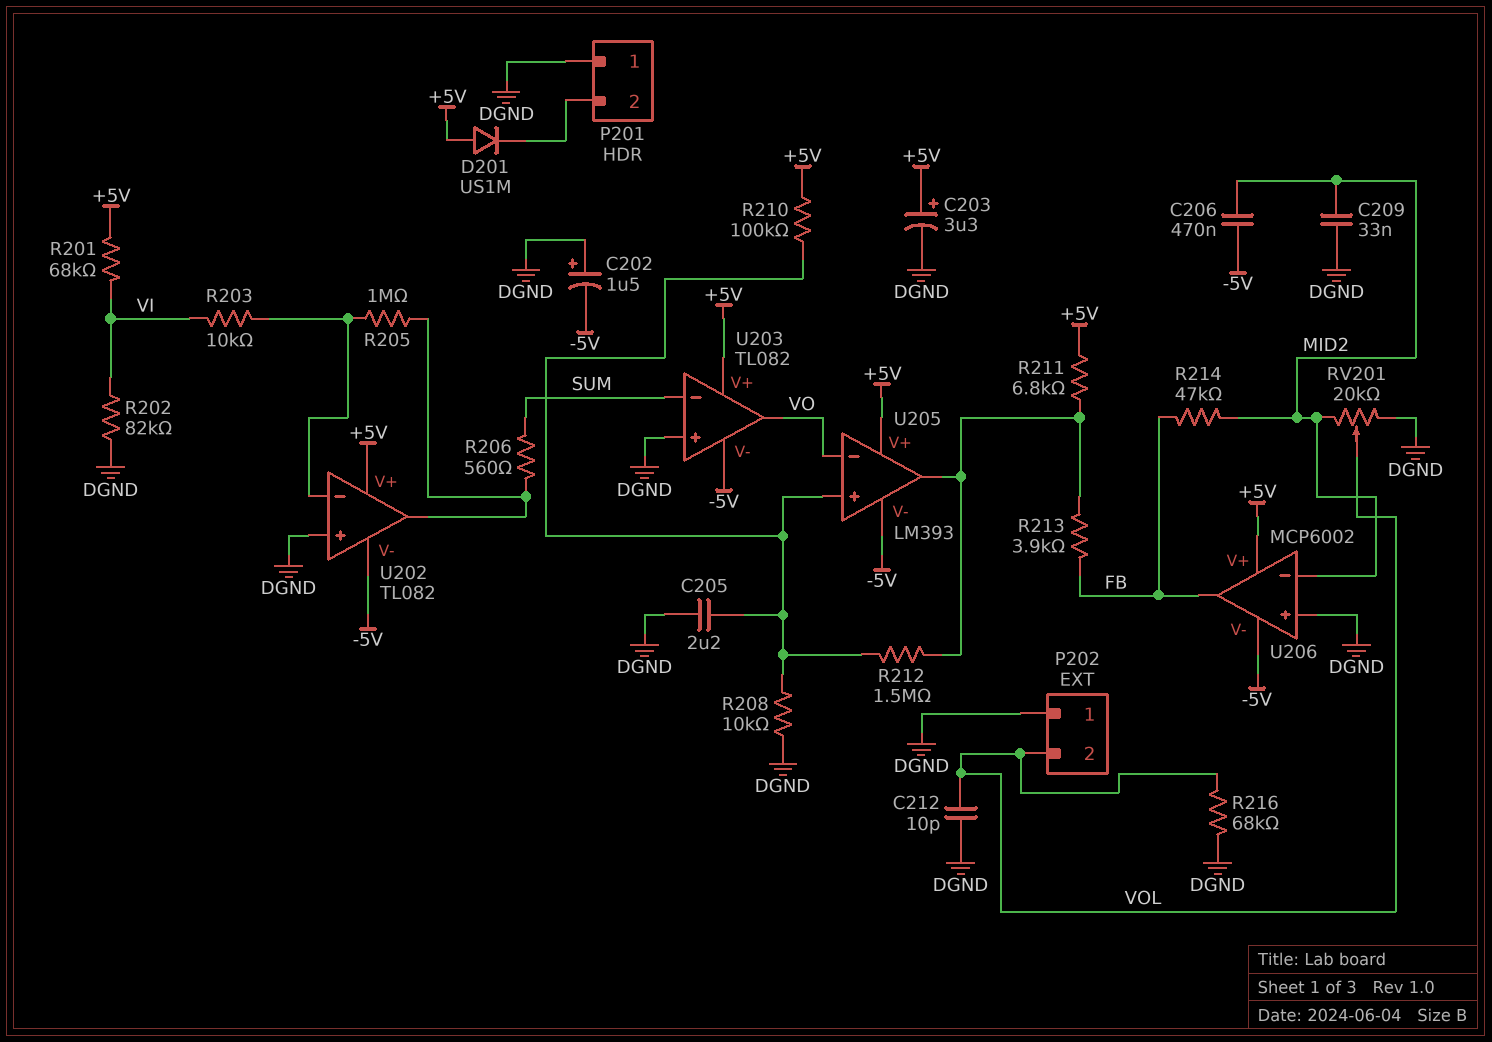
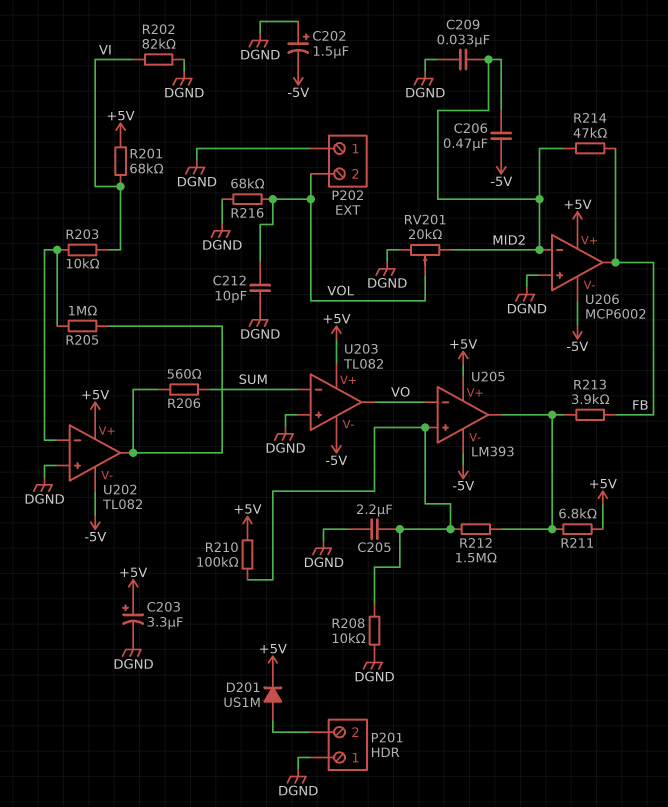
D201: diode US1M (A +5V, K P201/2) -> diode US1M (A P201/2, K +5V)

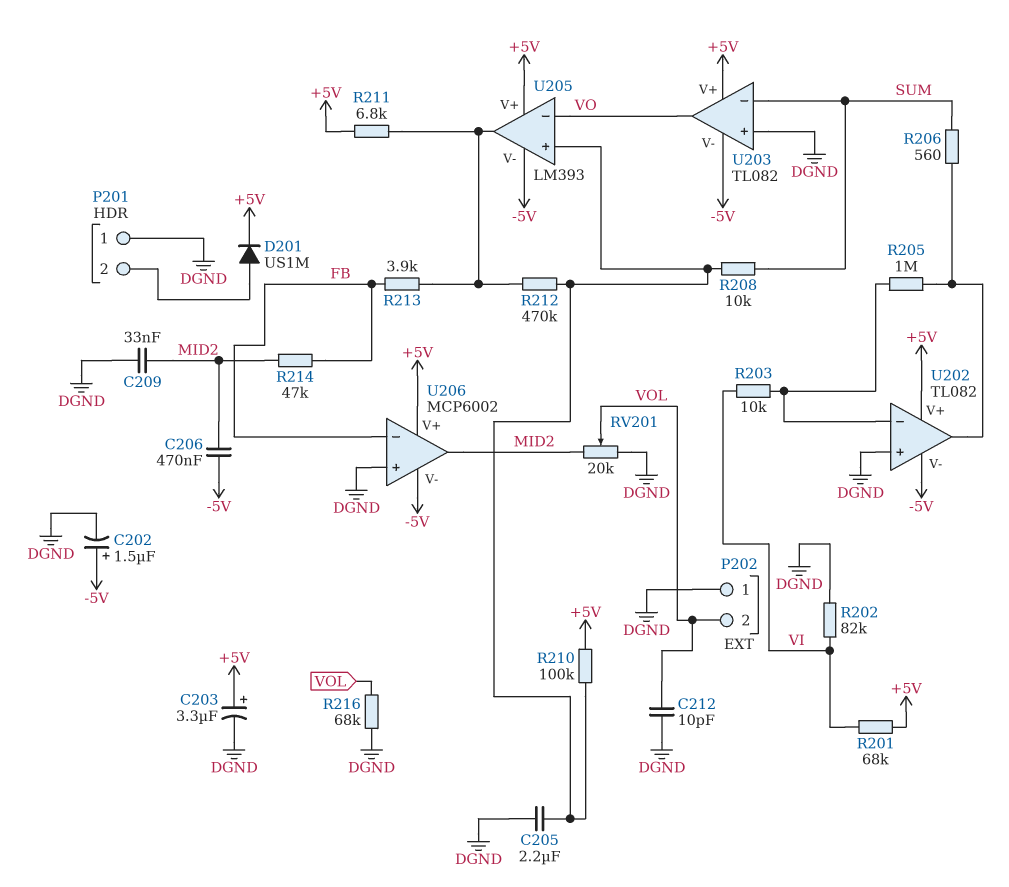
C202: 1.5uF (plus DGND, minus -5V) -> 1.5uF (plus -5V, minus DGND)
R208: 10k (DGND, U205/in+) -> 10k (SUM, U205/in+)
R212: 1.5M (U205/in+, U205/out) -> 470k (U205/in+, U205/out)
U206 pin in-: MID2 -> FB
U206 pin out: FB -> MID2

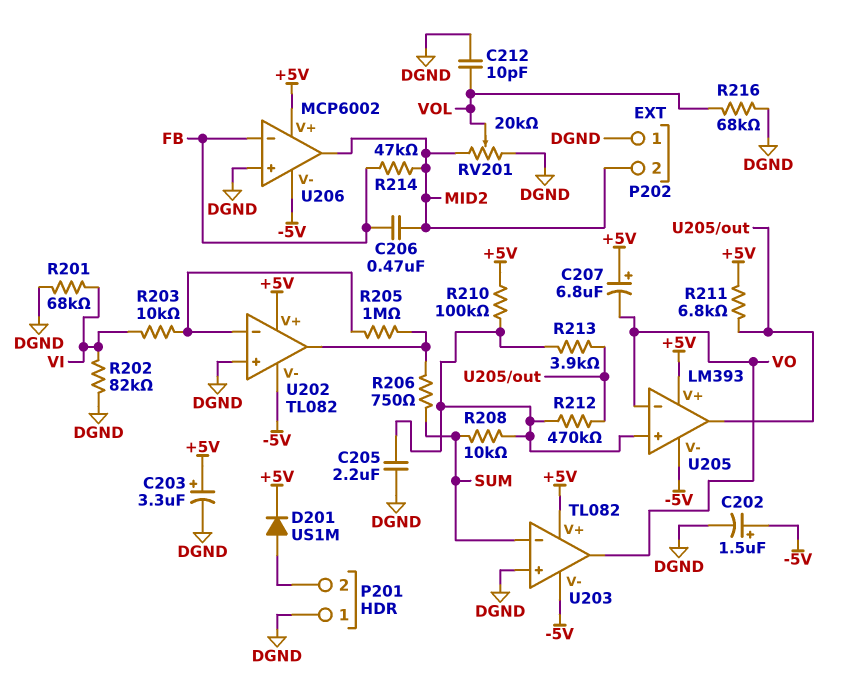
C206: 470nF (-5V, MID2) -> 470nF (FB, MID2)
C207: none -> 6.8uF (plus +5V, minus VO)
C209: 33nF (DGND, MID2) -> none
P202 pin 2: VOL -> MID2
R201: 68k (+5V, VI) -> 68k (DGND, VI)
R206: 560 (SUM, U202/out) -> 750 (SUM, U202/out)
R213: 3.9k (FB, U205/out) -> 3.9k (U205/in+, U205/out)

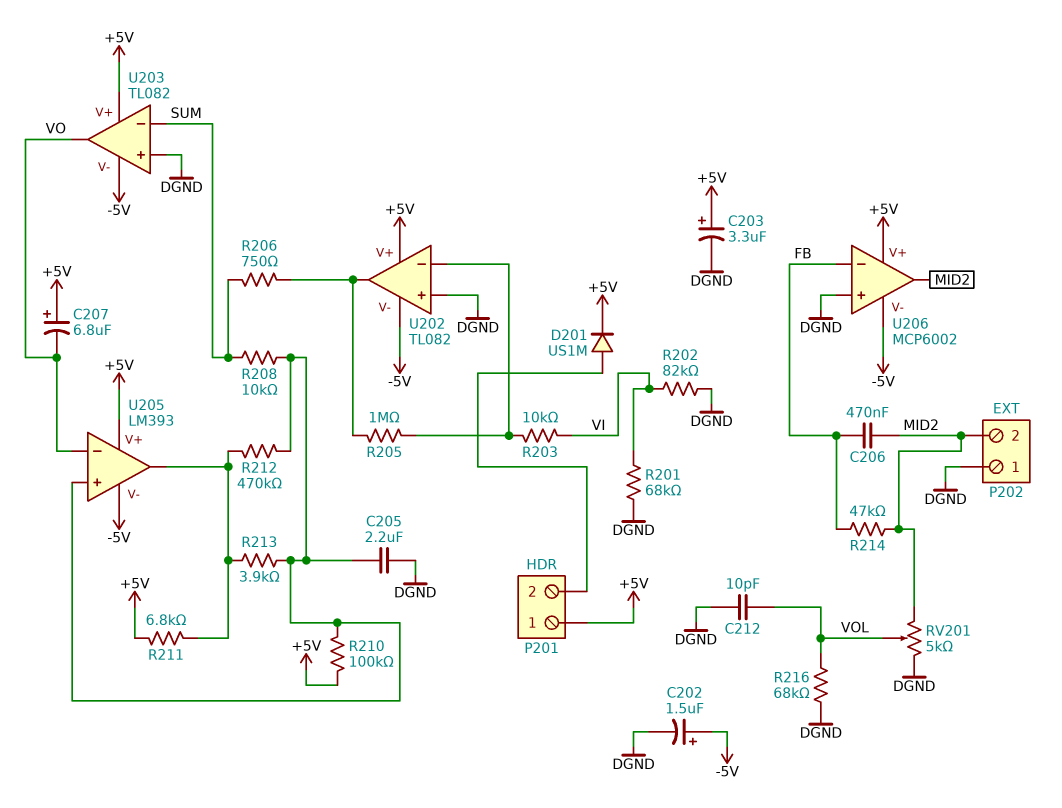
P201 pin 1: DGND -> +5V
RV201: 20k (DGND, MID2, wiper VOL) -> 5k (DGND, MID2, wiper VOL)

